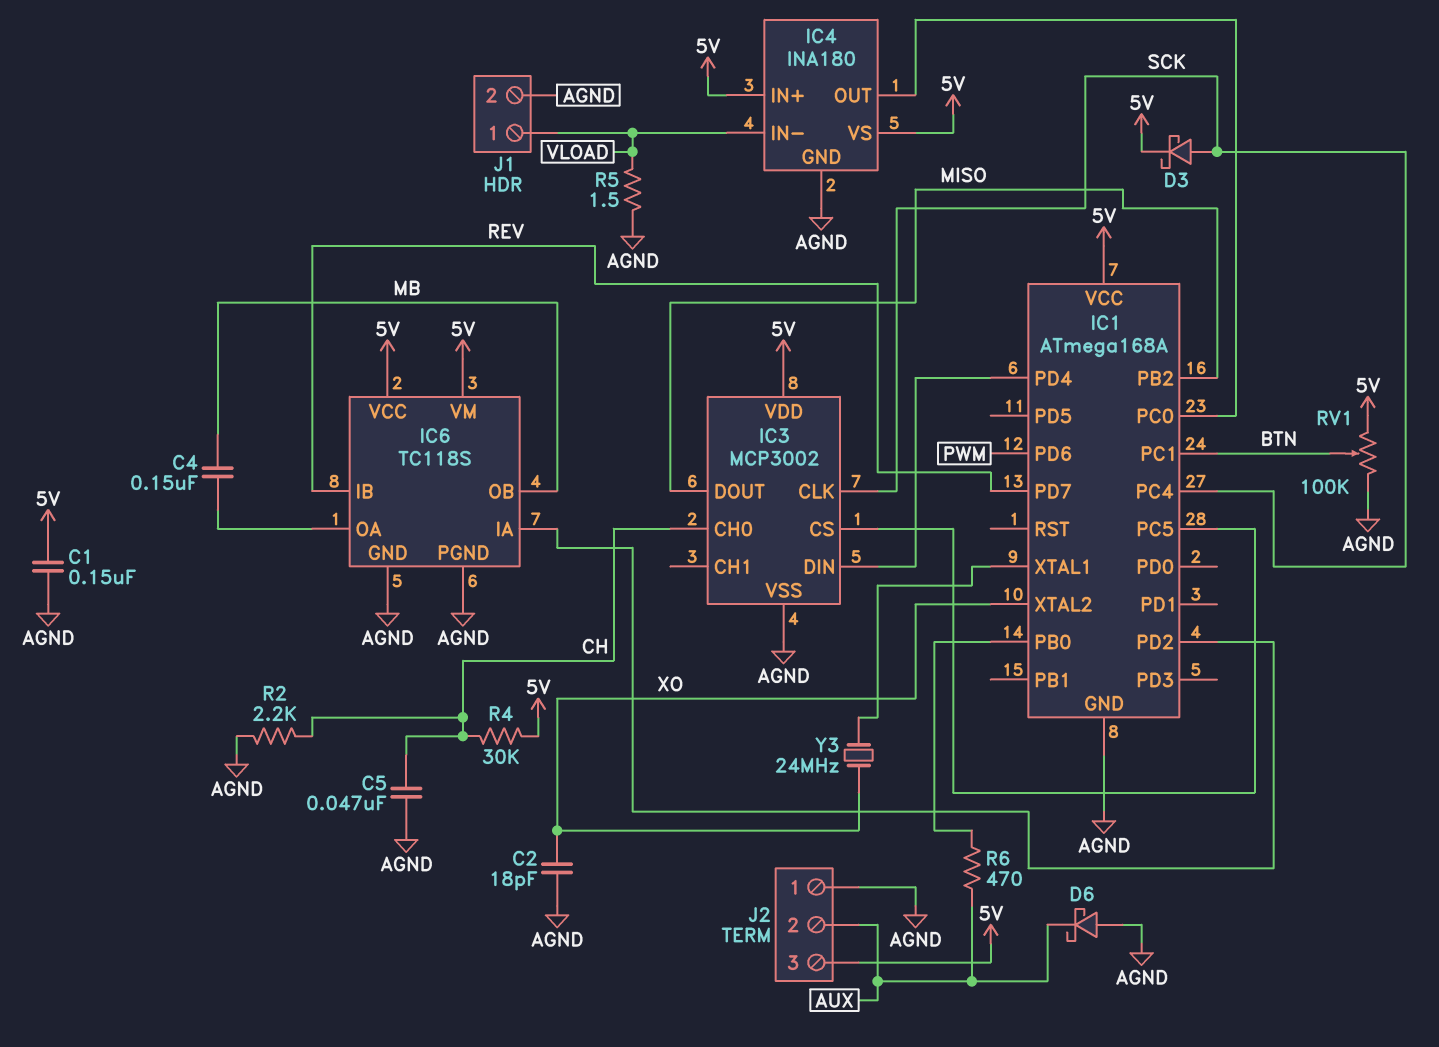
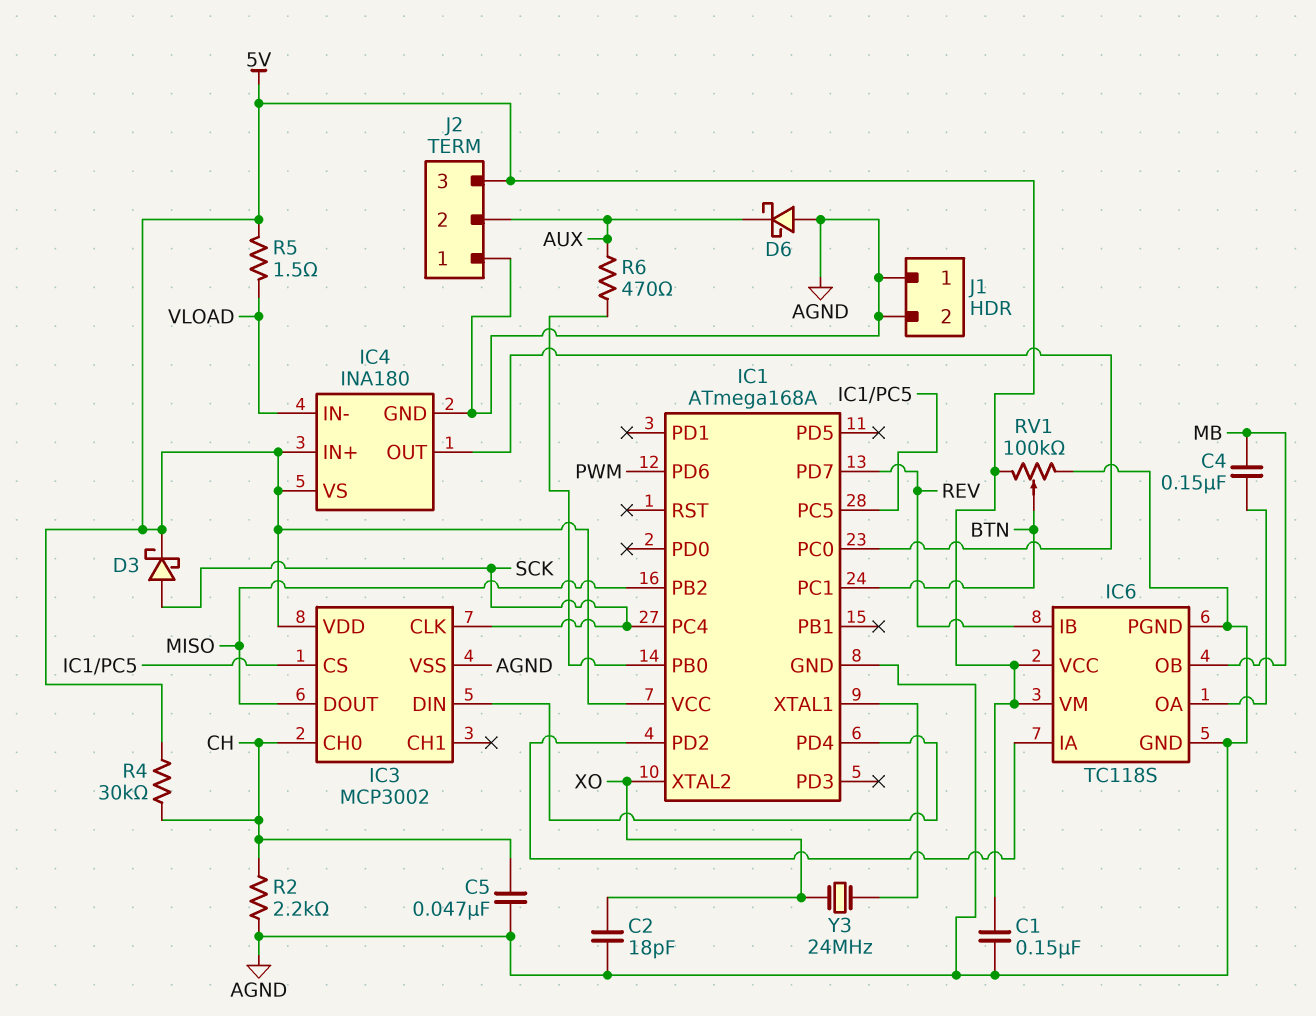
J1 pin 1: VLOAD -> AGND
R5: 1.5 (AGND, VLOAD) -> 1.5 (5V, VLOAD)

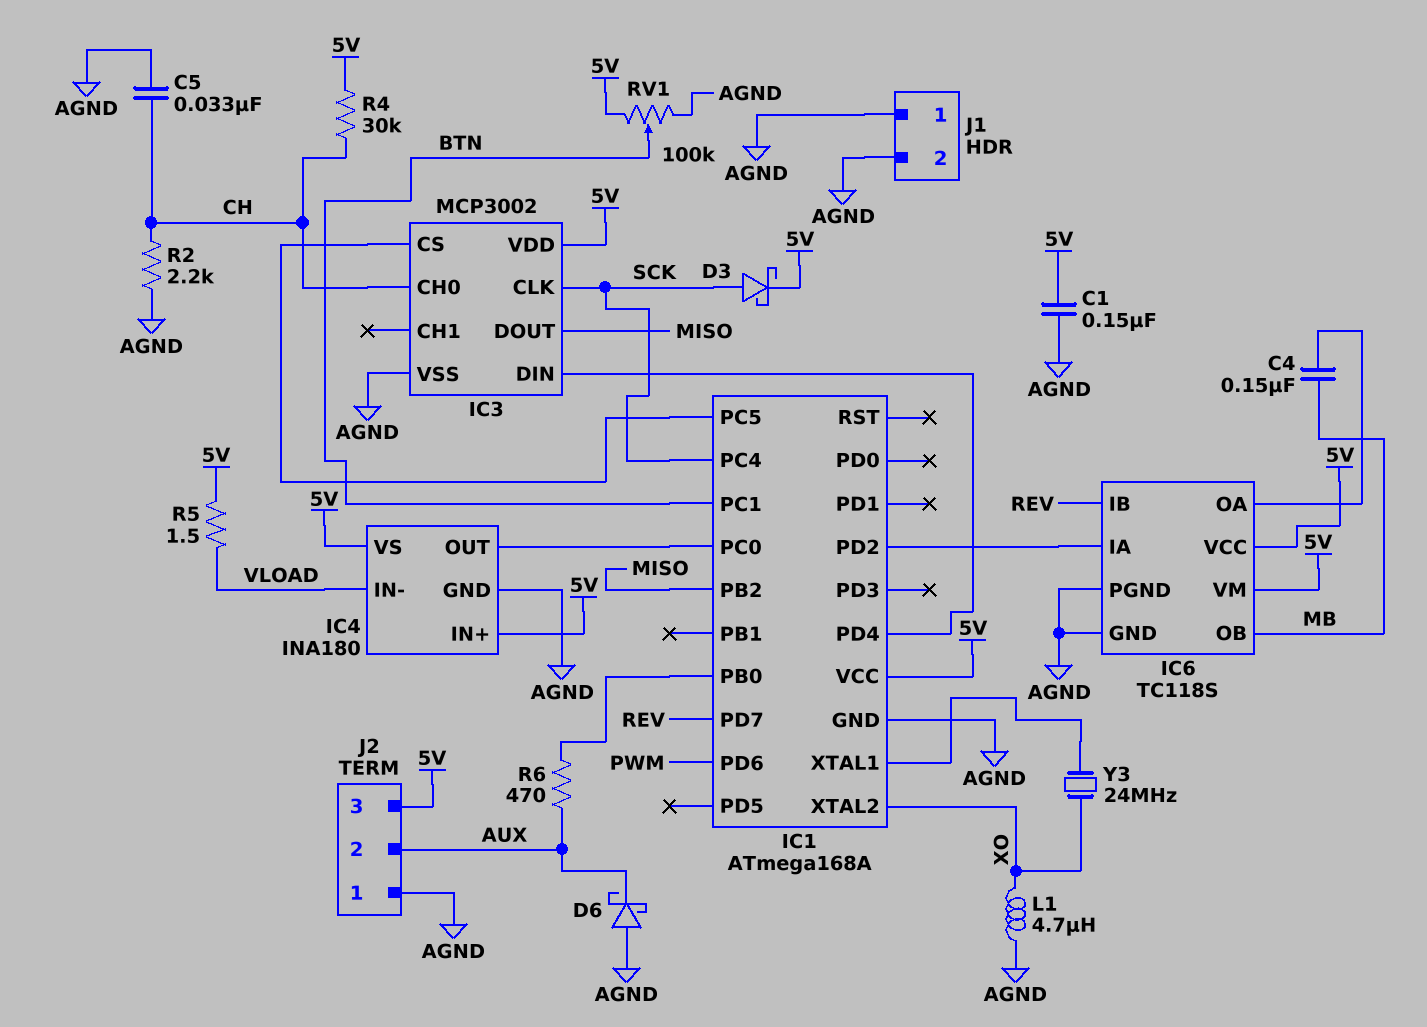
C2: 18pF (AGND, XO) -> none
C5: 47nF (AGND, CH) -> 33nF (AGND, CH)
L1: none -> 4.7uH (AGND, XO)

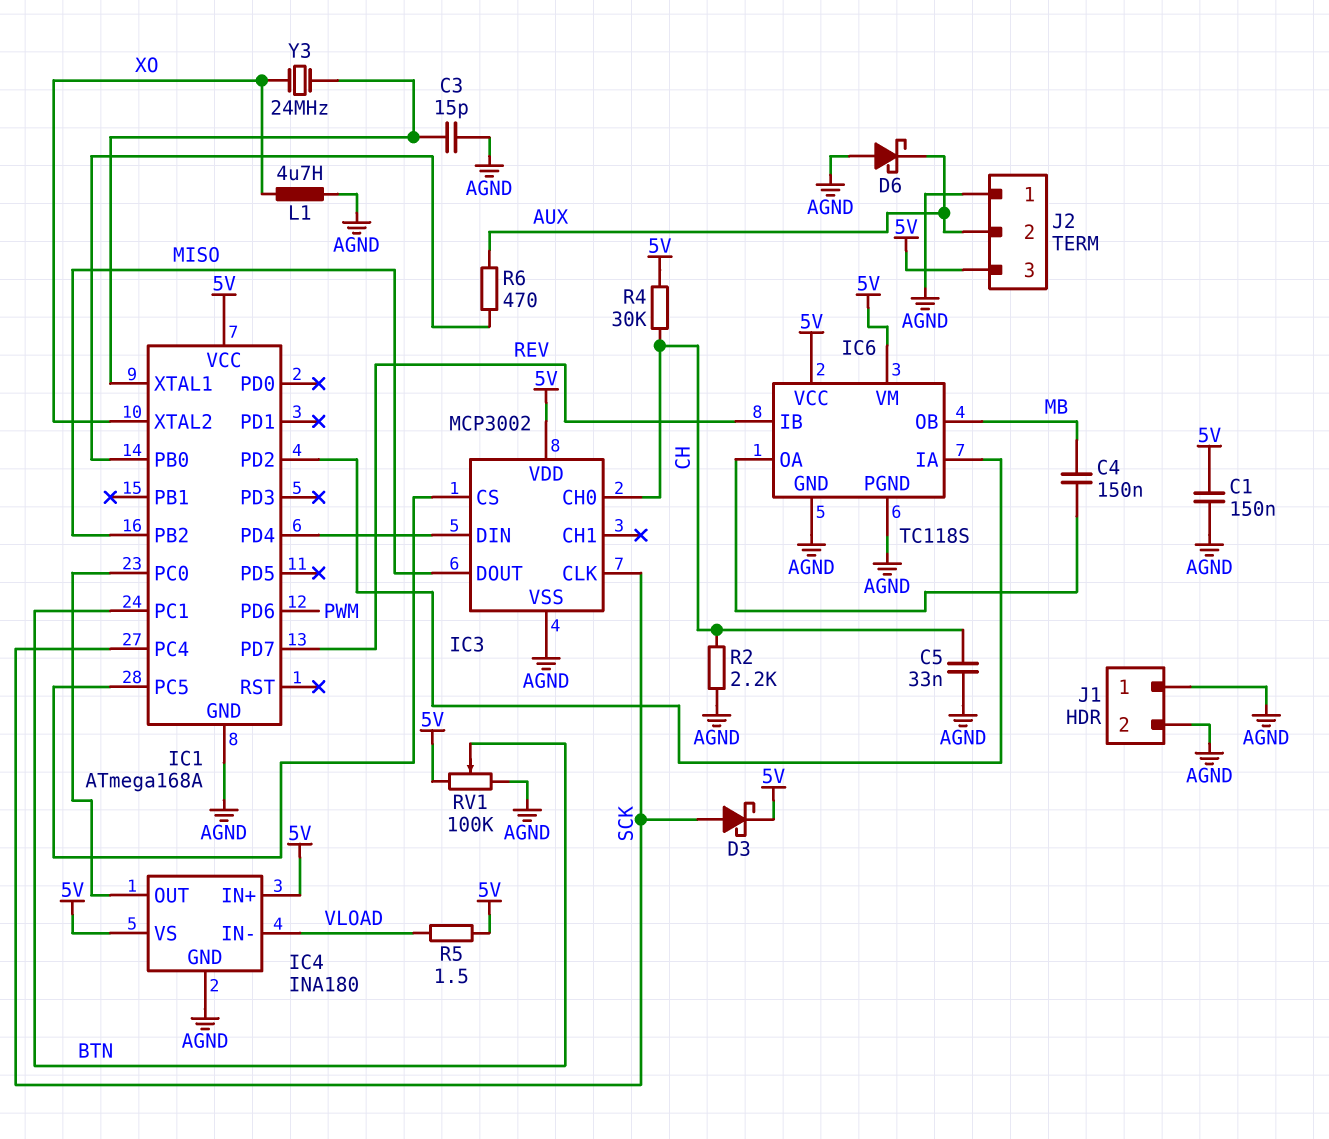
C3: none -> 15pF (AGND, IC1/XTAL1)

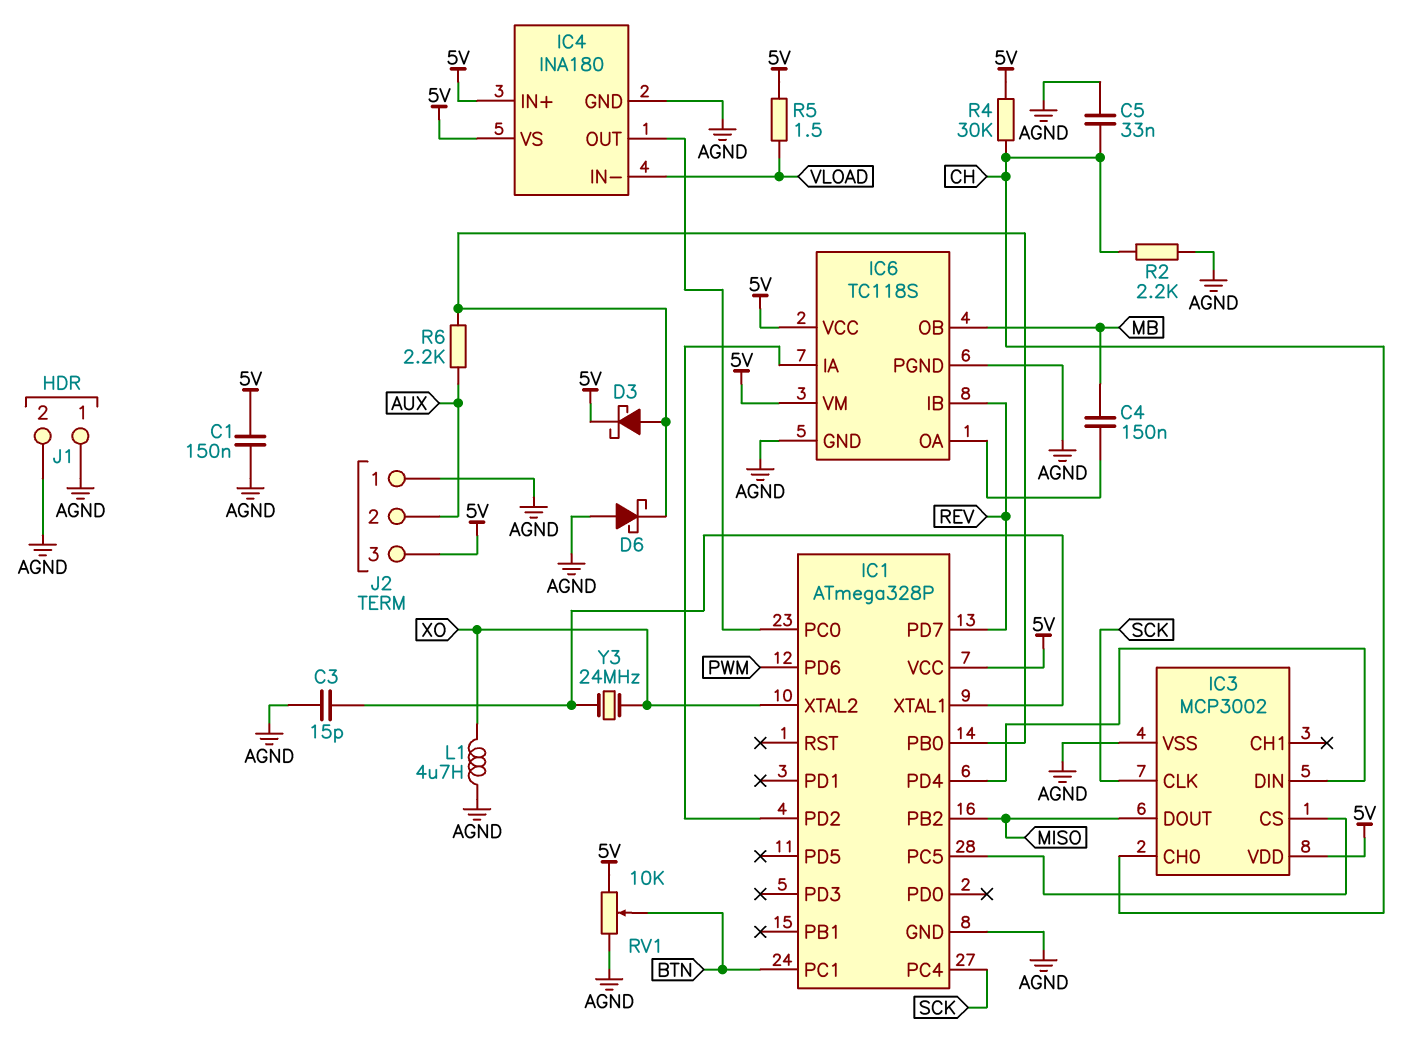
D3: schottky (A SCK, K 5V) -> schottky (A IC1/PB0, K 5V)
D6: schottky (A AGND, K AUX) -> schottky (A AGND, K IC1/PB0)
IC1: ATmega168A -> ATmega328P
R6: 470 (AUX, IC1/PB0) -> 2.2k (AUX, IC1/PB0)
RV1: 100k (5V, AGND, wiper BTN) -> 10k (5V, AGND, wiper BTN)

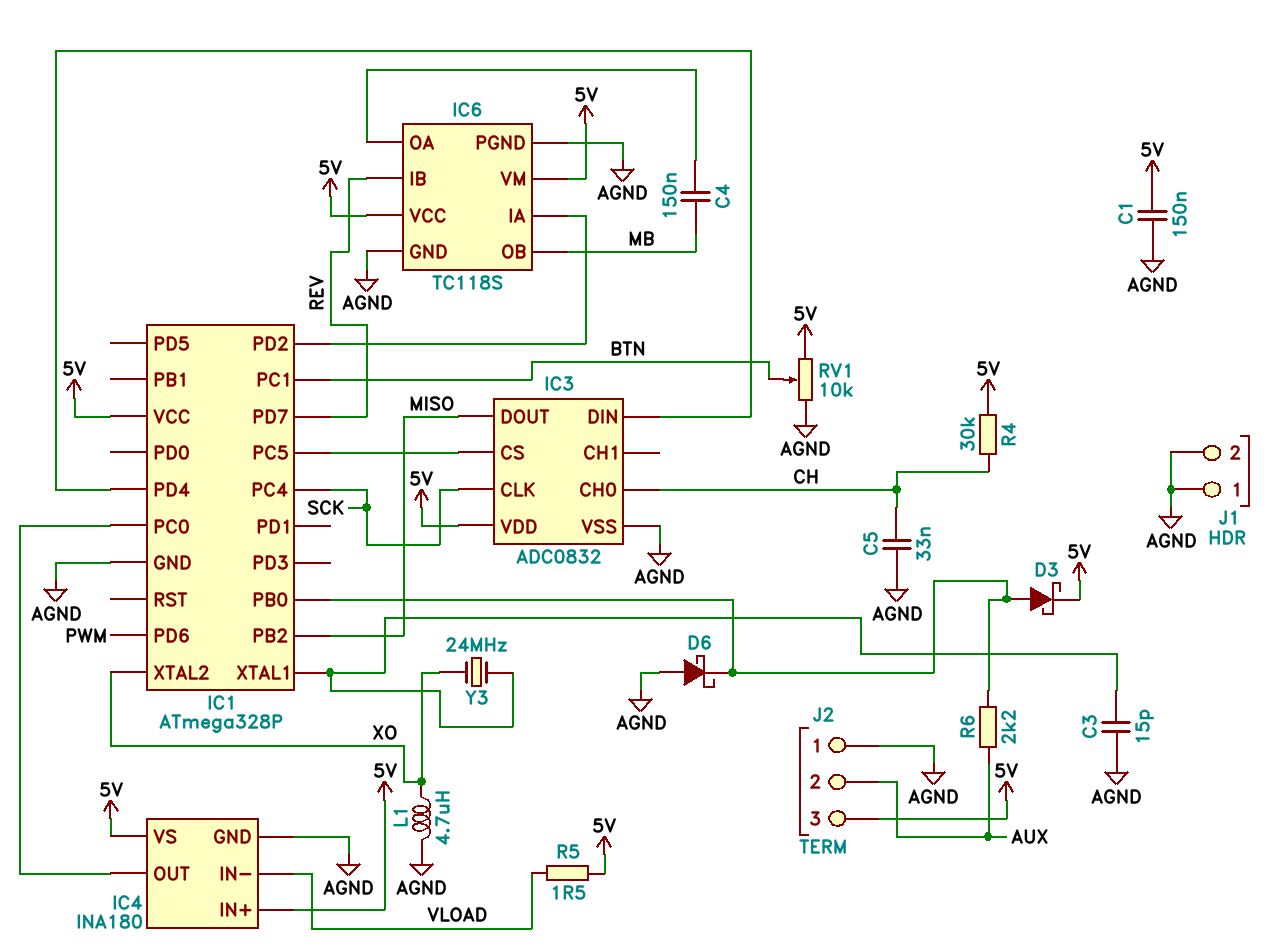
IC3: MCP3002 -> ADC0832
R2: 2.2k (AGND, CH) -> none

